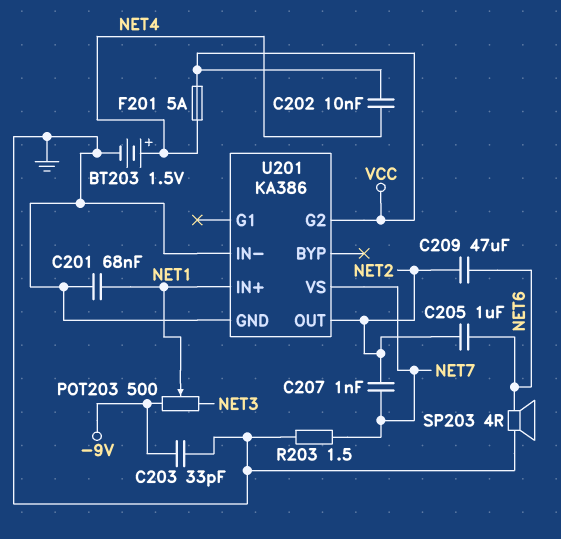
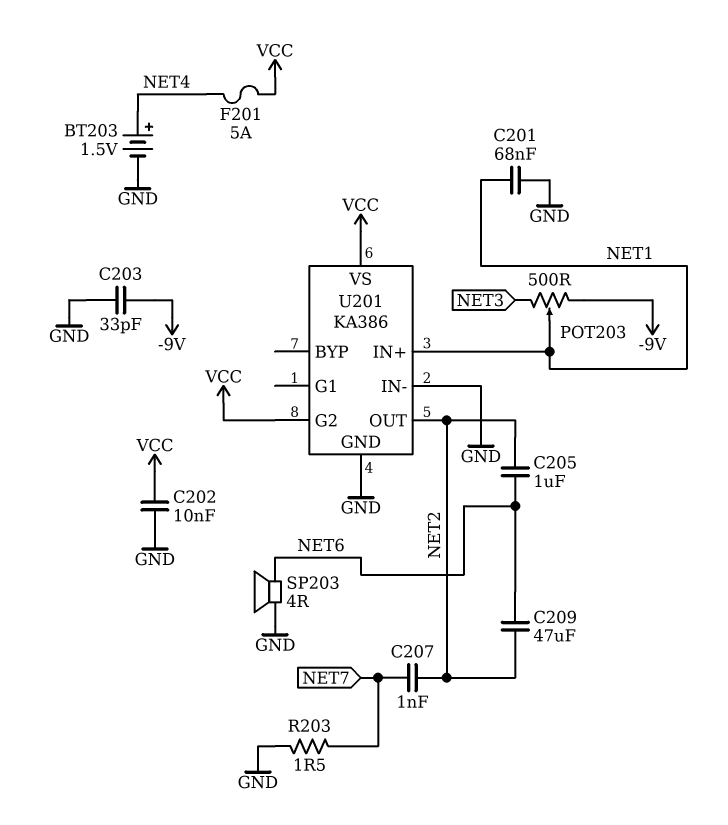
C202: 10nF (NET4, VCC) -> 10nF (GND, VCC)
U201 pin VS: NET7 -> VCC

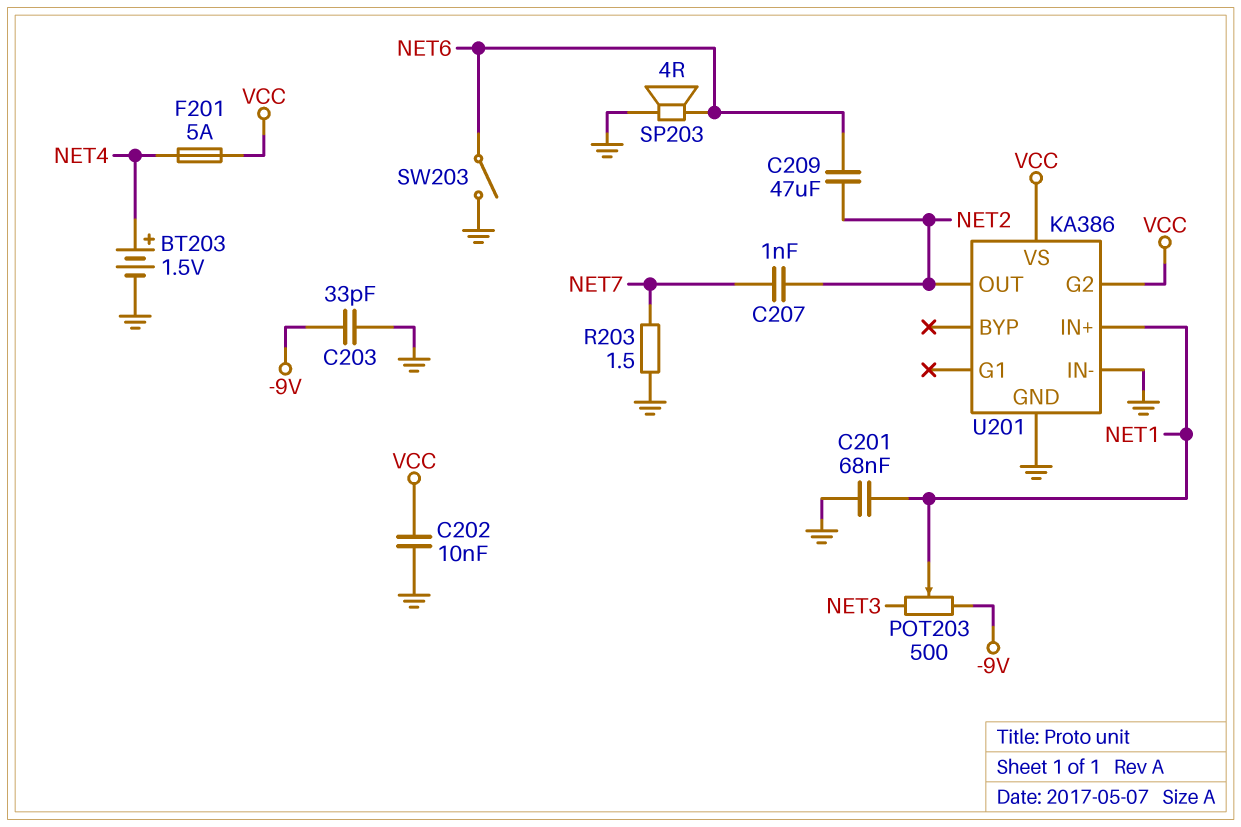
C205: 1uF (NET2, NET6) -> none
SW203: none -> switch (GND, NET6)

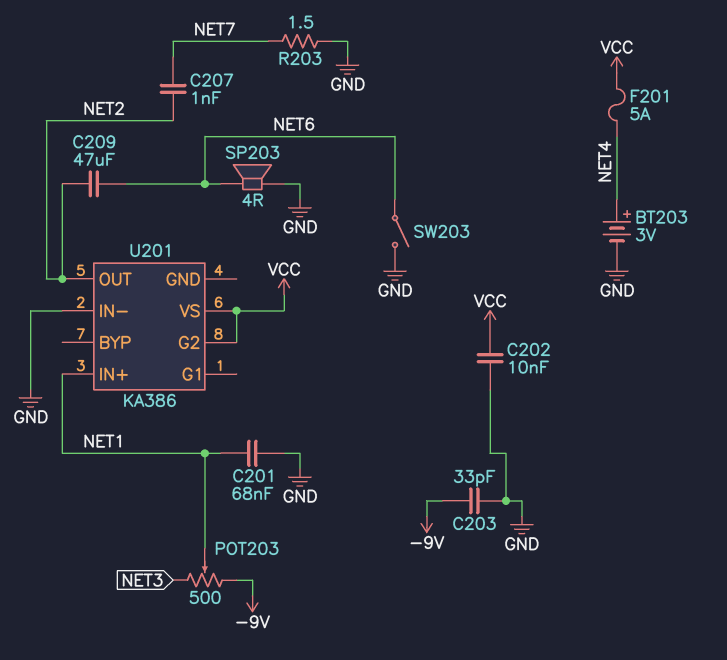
BT203: 1.5V (plus NET4, minus GND) -> 3V (plus NET4, minus GND)
U201 pin GND: GND -> none

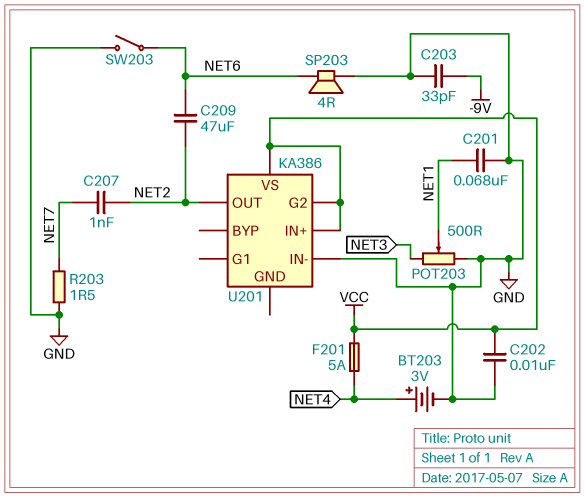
POT203: 500 (-9V, NET3, wiper NET1) -> 500 (GND, NET3, wiper NET1)
U201 pin IN+: NET1 -> VCC

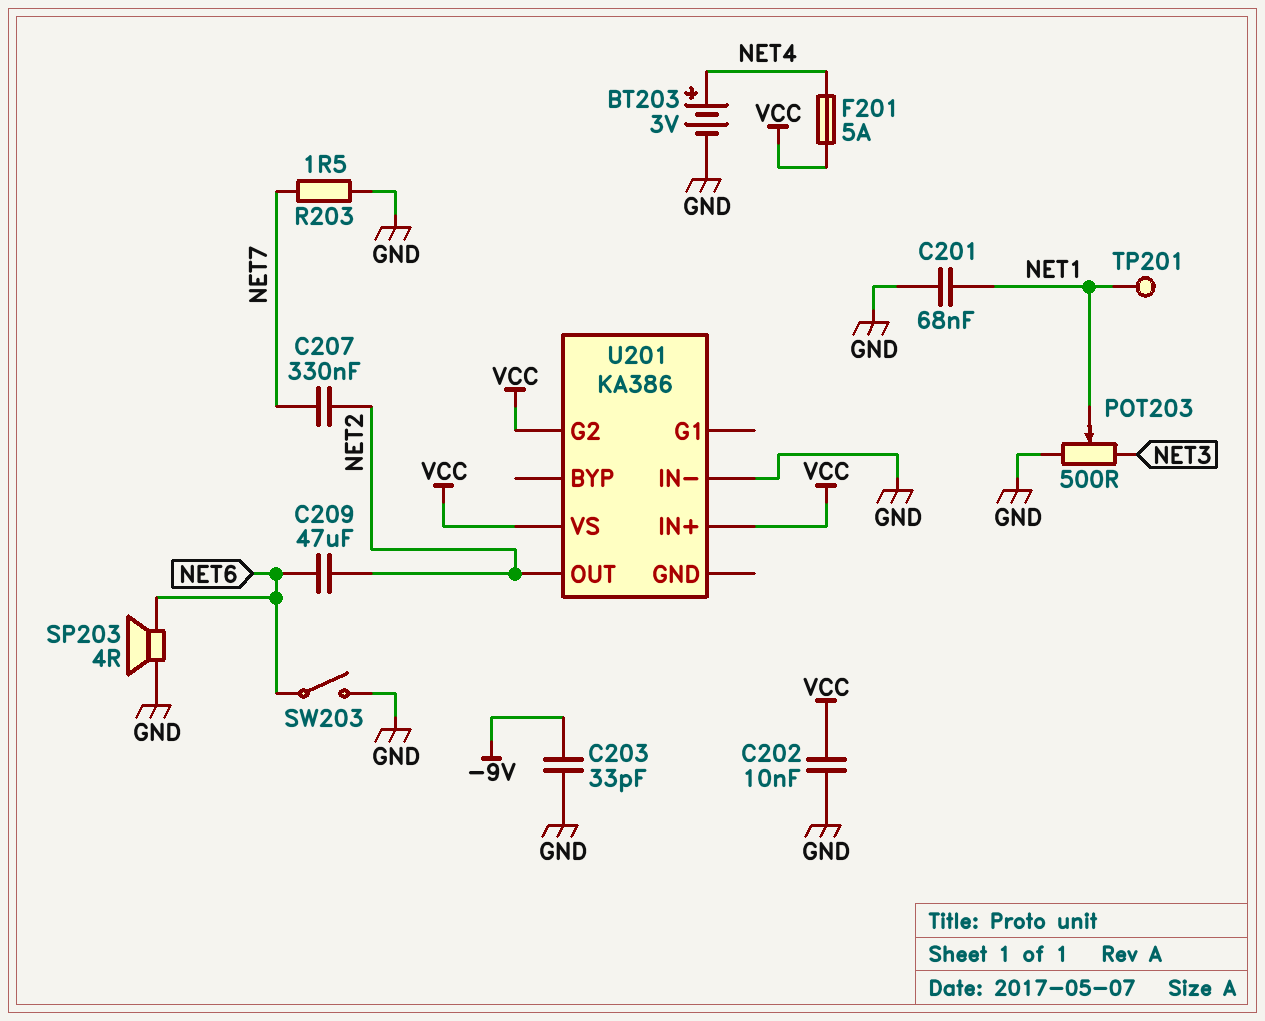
C207: 1nF (NET2, NET7) -> 330nF (NET2, NET7)
TP201: none -> test point (NET1)

